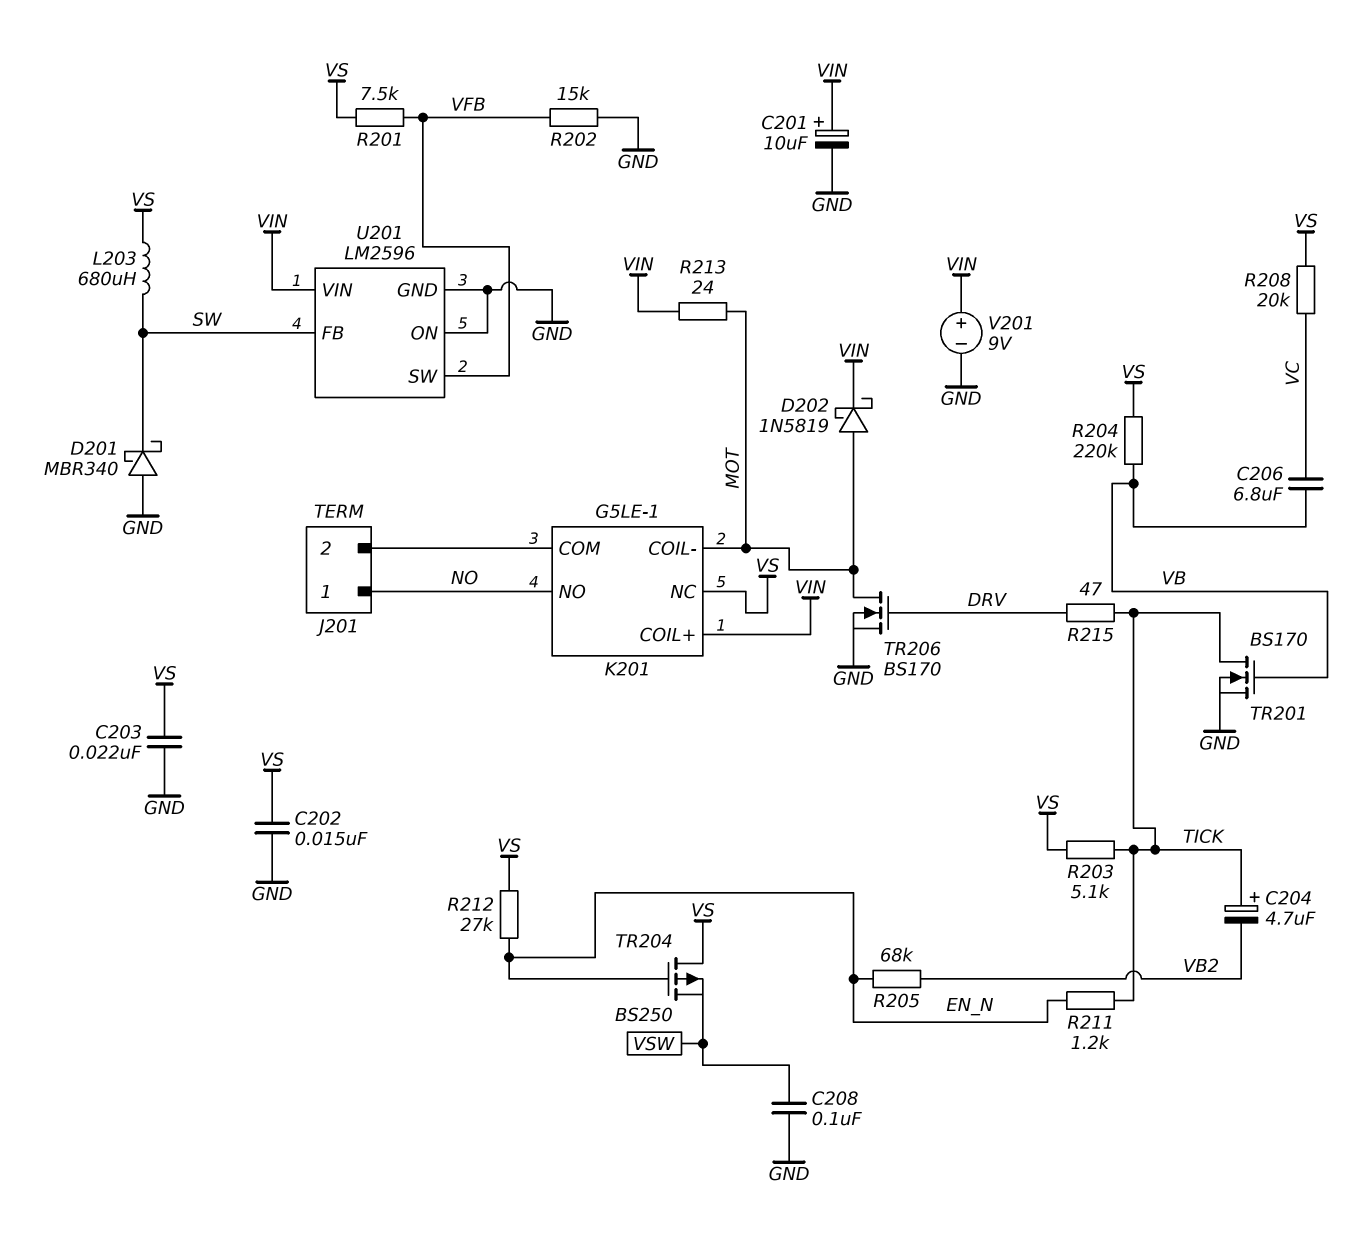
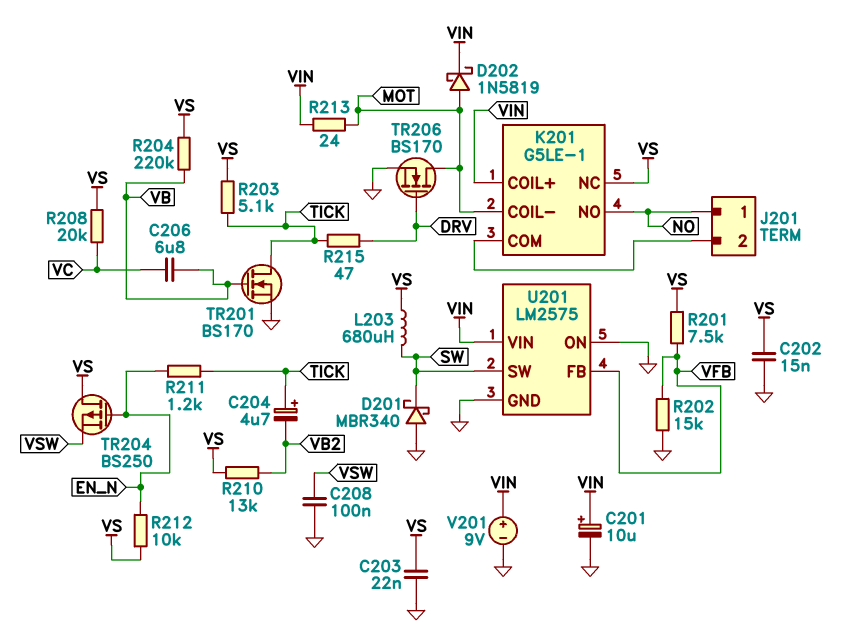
R205: 68k (EN_N, VB2) -> none
R210: none -> 13k (VB2, VS)
R212: 27k (EN_N, VS) -> 10k (EN_N, VS)
U201: LM2596 -> LM2575
U201 pin FB: SW -> VFB
U201 pin SW: VFB -> SW

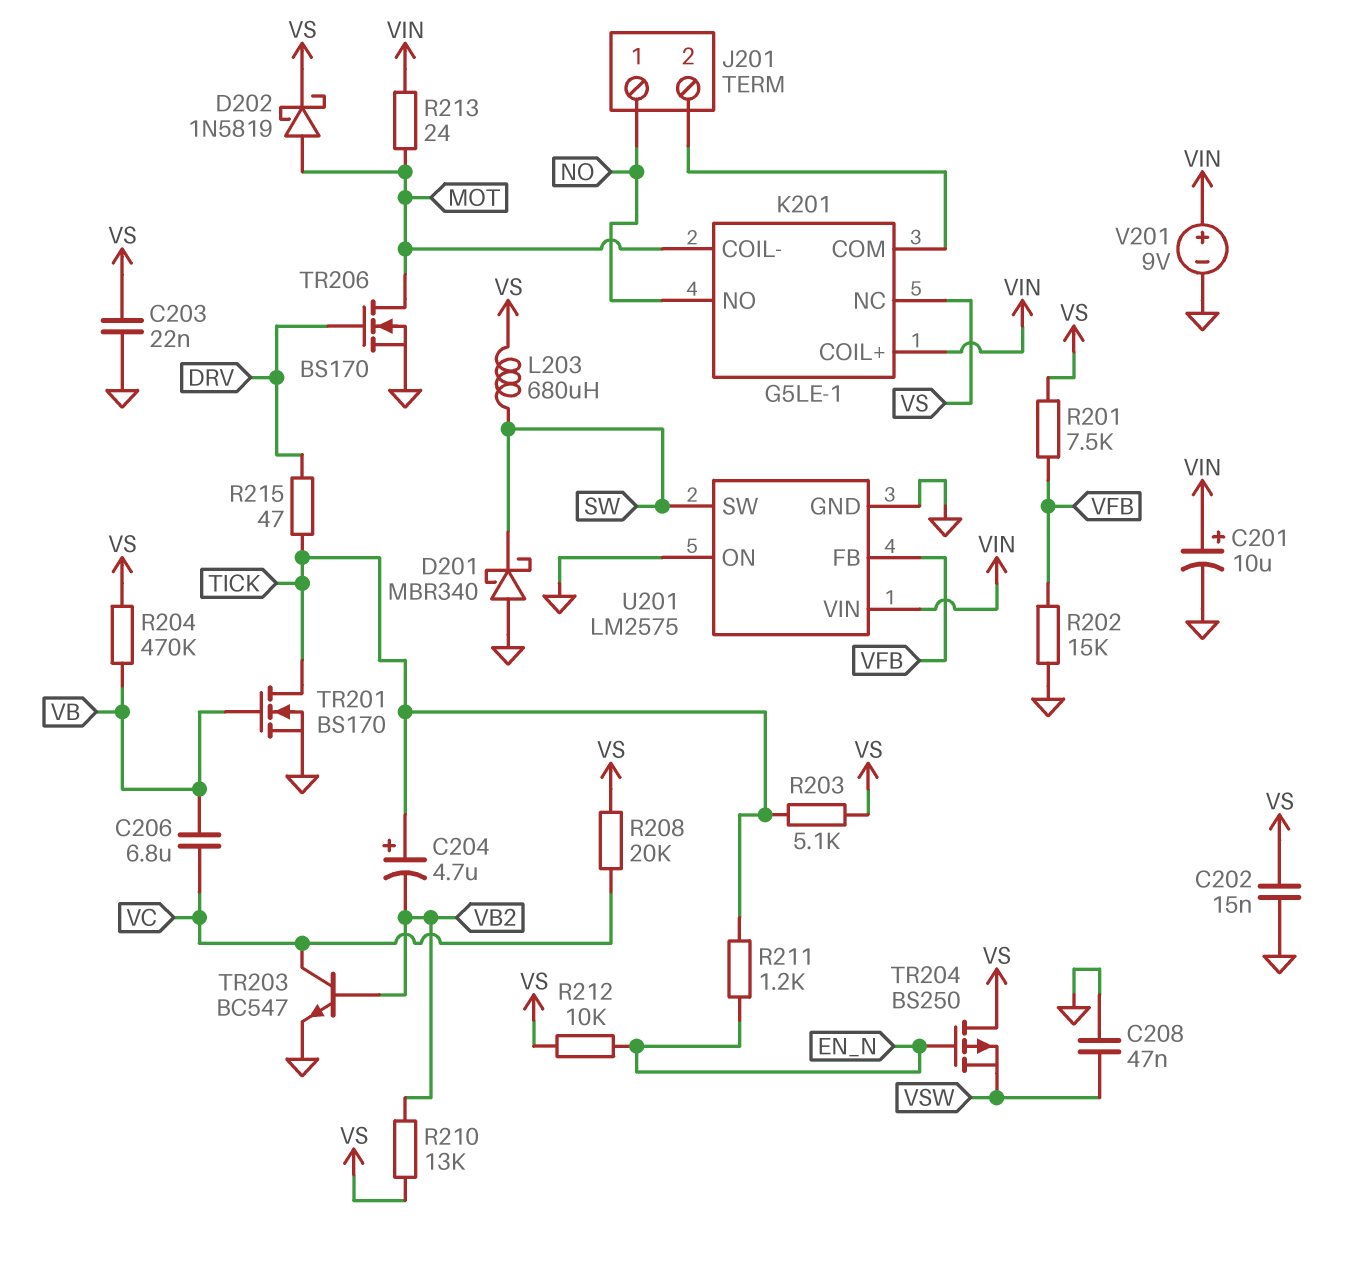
C208: 100nF (GND, VSW) -> 47nF (GND, VSW)
D202: schottky 1N5819 (A MOT, K VIN) -> schottky 1N5819 (A MOT, K VS)
R204: 220k (VB, VS) -> 470k (VB, VS)
TR203: none -> NPN BC547 (B VB2, C VC, E GND)

